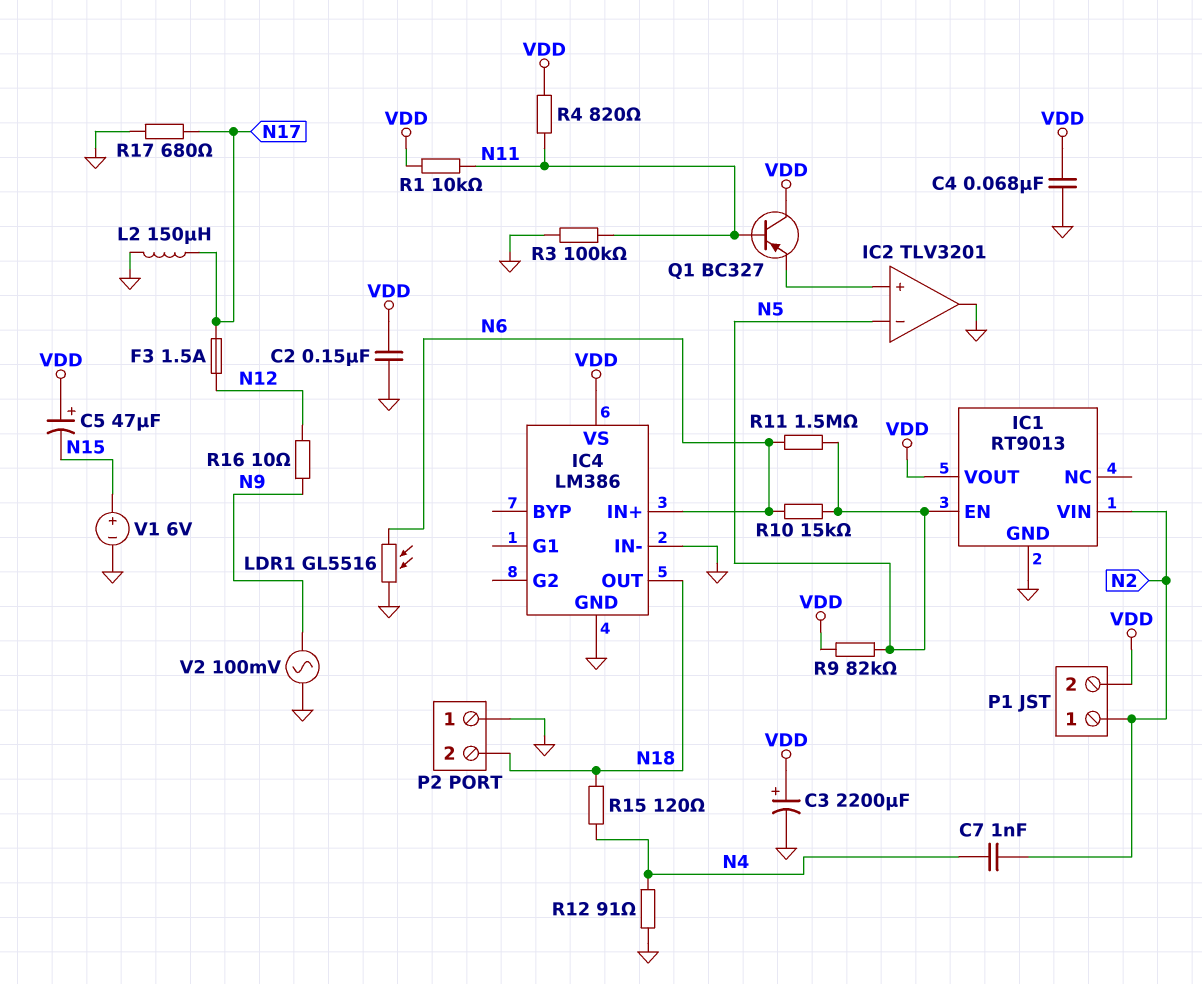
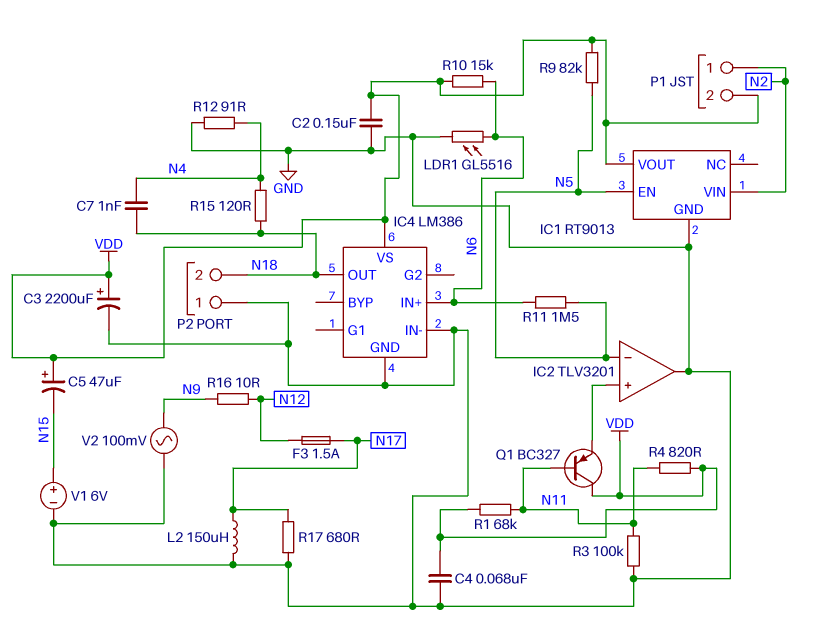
C7: 1nF (N2, N4) -> 1nF (N4, N18)
R1: 10k (N11, VDD) -> 68k (N11, VDD)
R10: 15k (N5, N6) -> 15k (N6, VDD)

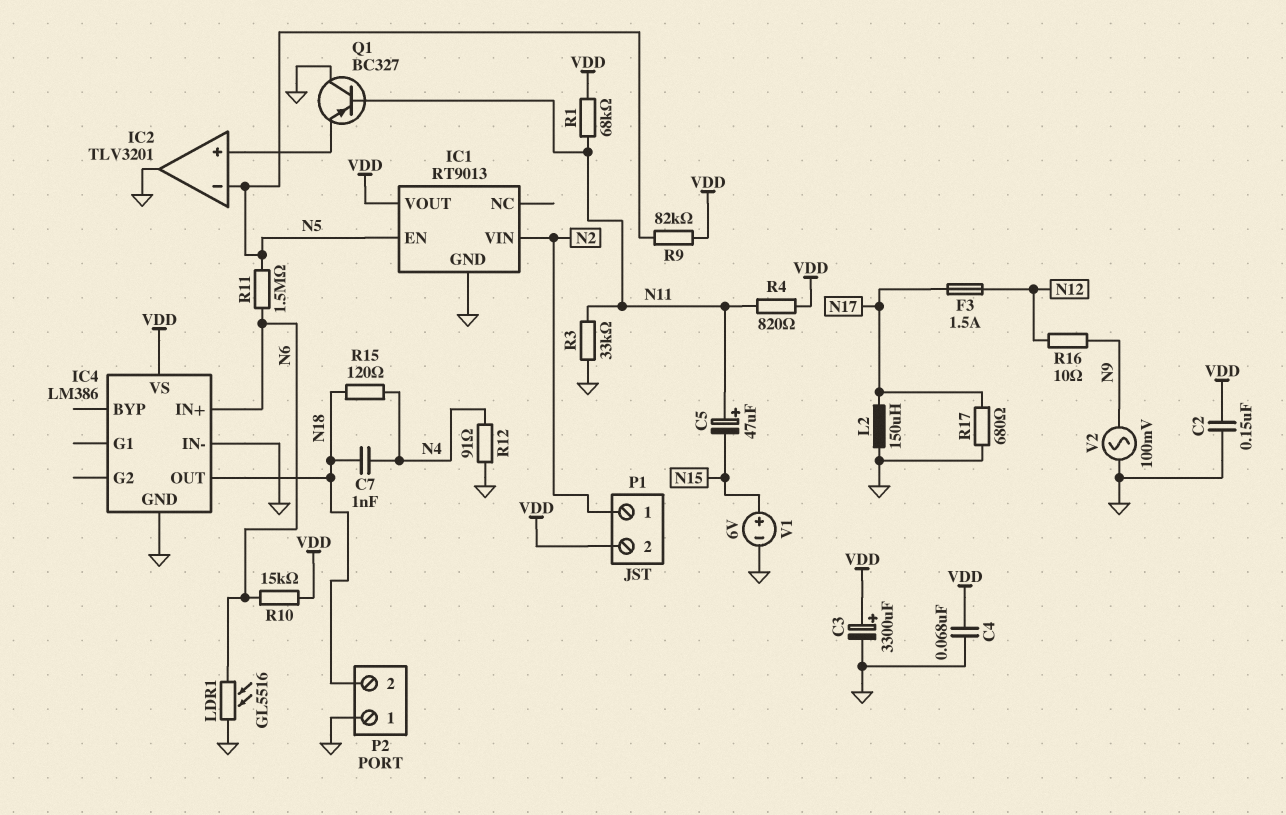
C3: 2200uF (plus VDD, minus GND) -> 3300uF (plus VDD, minus GND)
C5: 47uF (plus VDD, minus N15) -> 47uF (plus N11, minus N15)
Q1: PNP BC327 (B N11, C VDD, E IC2/in+) -> PNP BC327 (B N11, C GND, E IC2/in+)
R3: 100k (GND, N11) -> 33k (GND, N11)

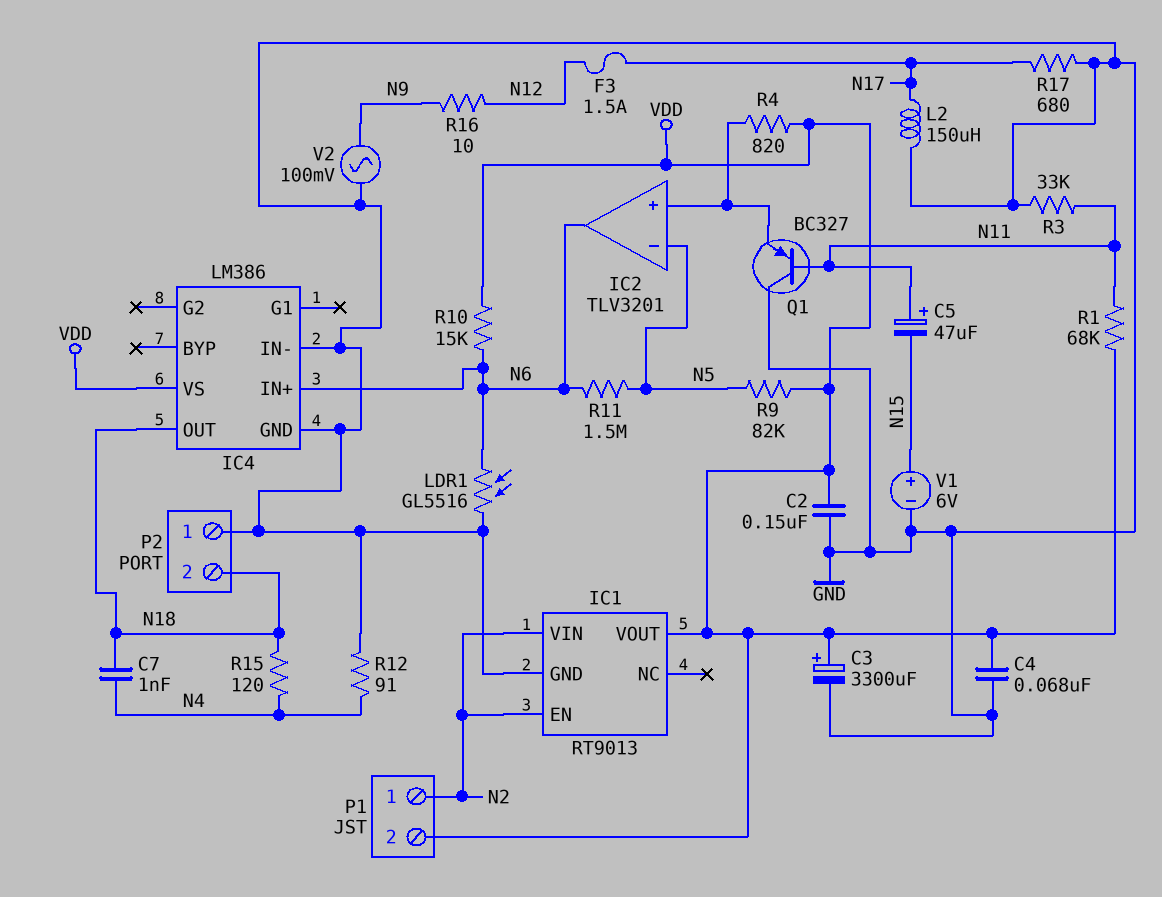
IC1 pin EN: N5 -> N2
IC2 pin out: GND -> N6
R4: 820 (N11, VDD) -> 820 (IC2/in+, VDD)

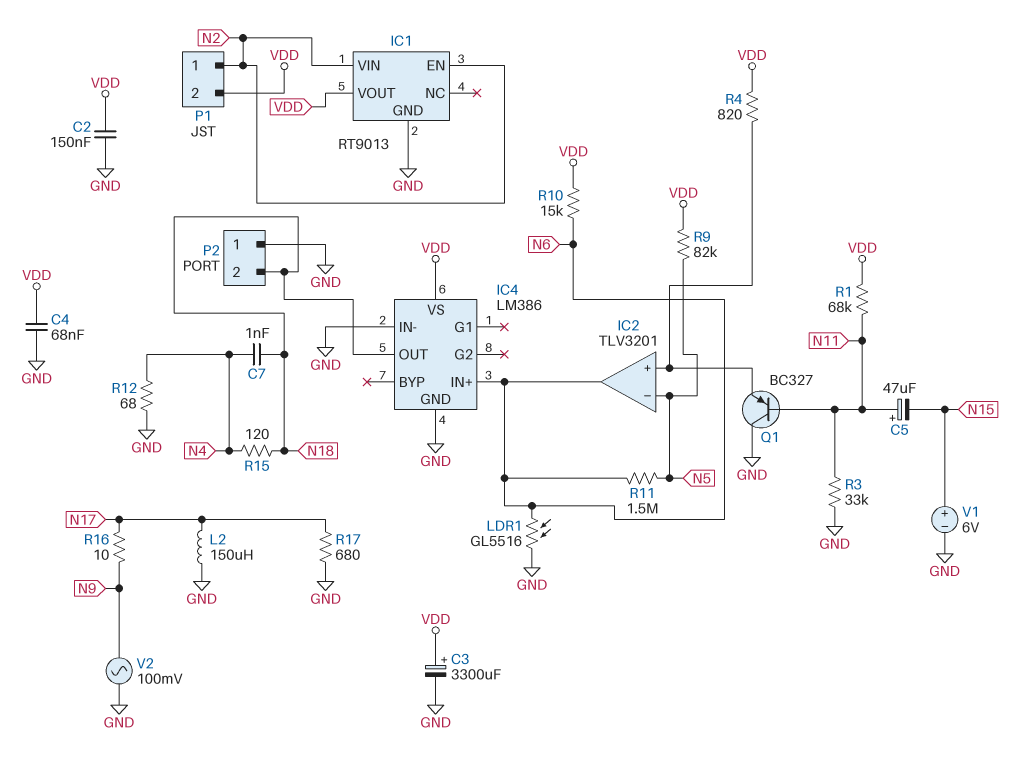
F3: 1.5A (N12, N17) -> none
R12: 91 (GND, N4) -> 68 (GND, N4)
R16: 10 (N9, N12) -> 10 (N9, N17)

